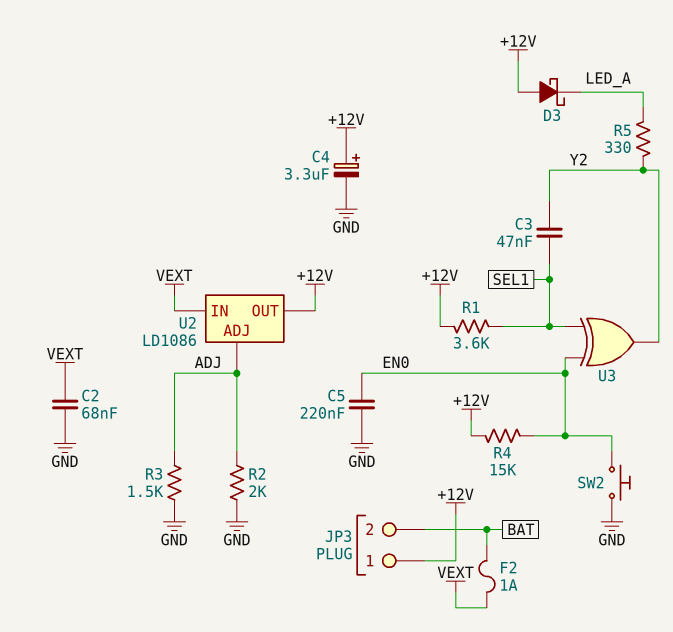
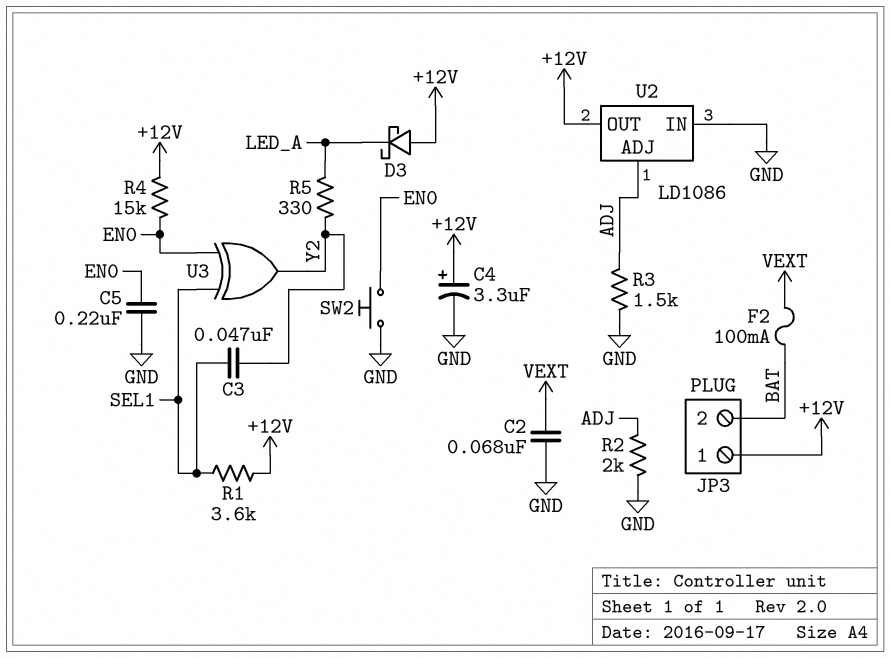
F2: 1A (BAT, VEXT) -> 100mA (BAT, VEXT)
U2 pin IN: VEXT -> GND

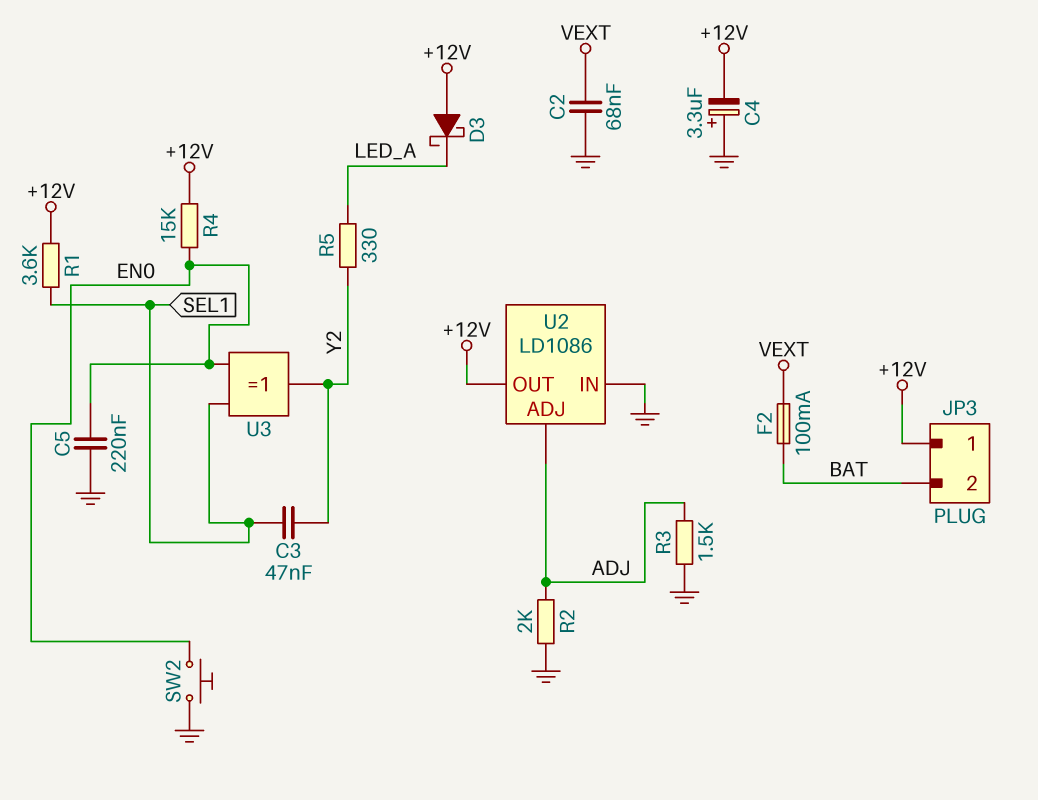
C4: 3.3uF (plus +12V, minus GND) -> 3.3uF (plus GND, minus +12V)

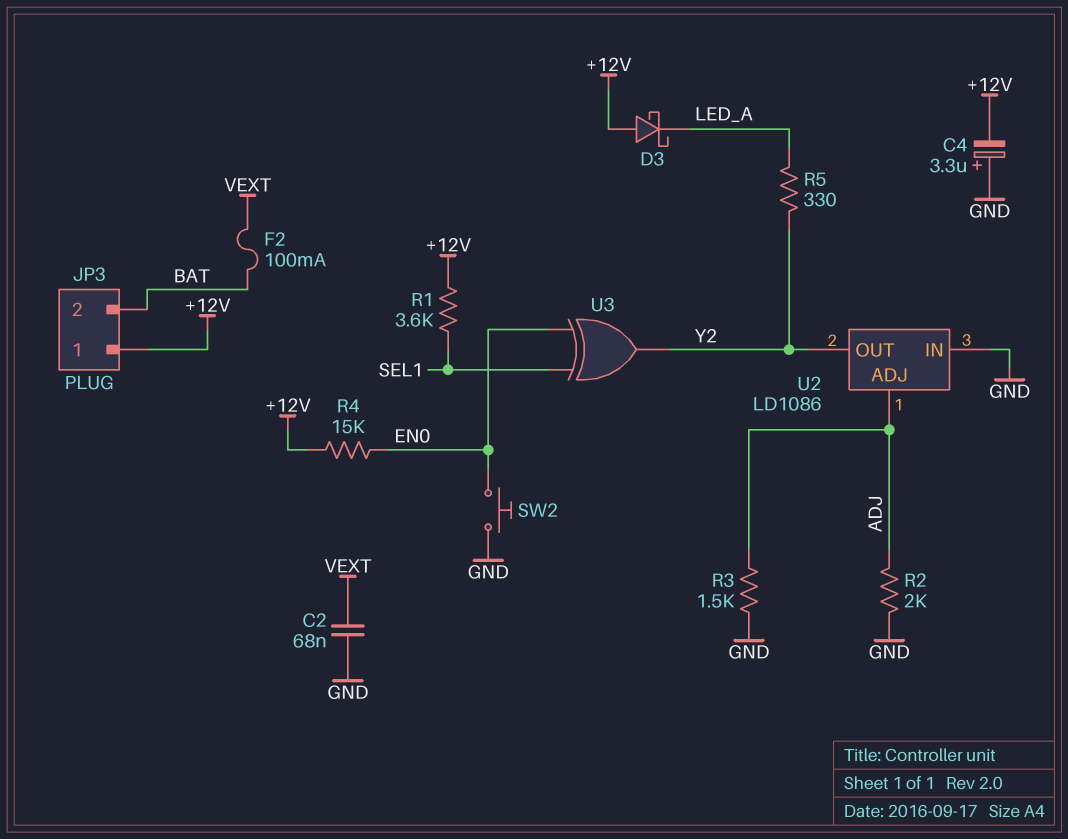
C3: 47nF (SEL1, Y2) -> none
C5: 220nF (EN0, GND) -> none
U2 pin OUT: +12V -> Y2

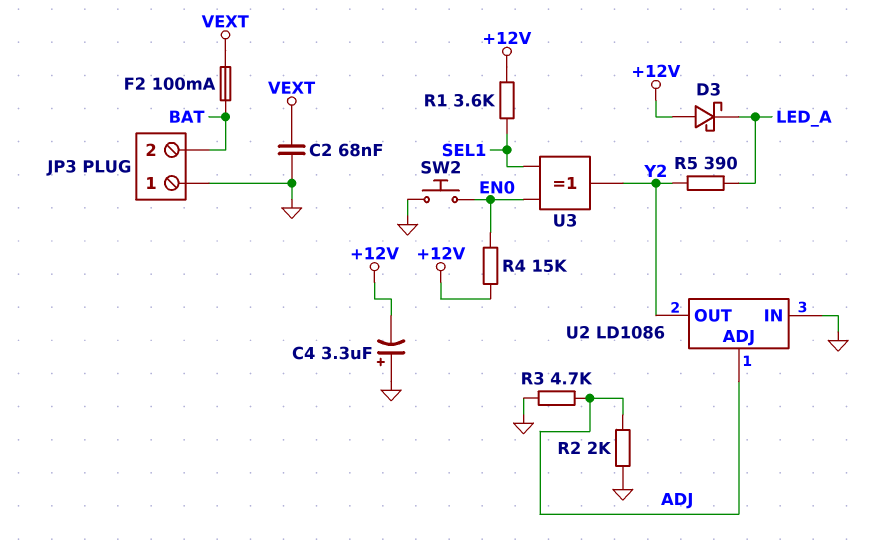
JP3 pin 1: +12V -> GND
R3: 1.5k (ADJ, GND) -> 4.7k (ADJ, GND)
R5: 330 (LED_A, Y2) -> 390 (LED_A, Y2)

